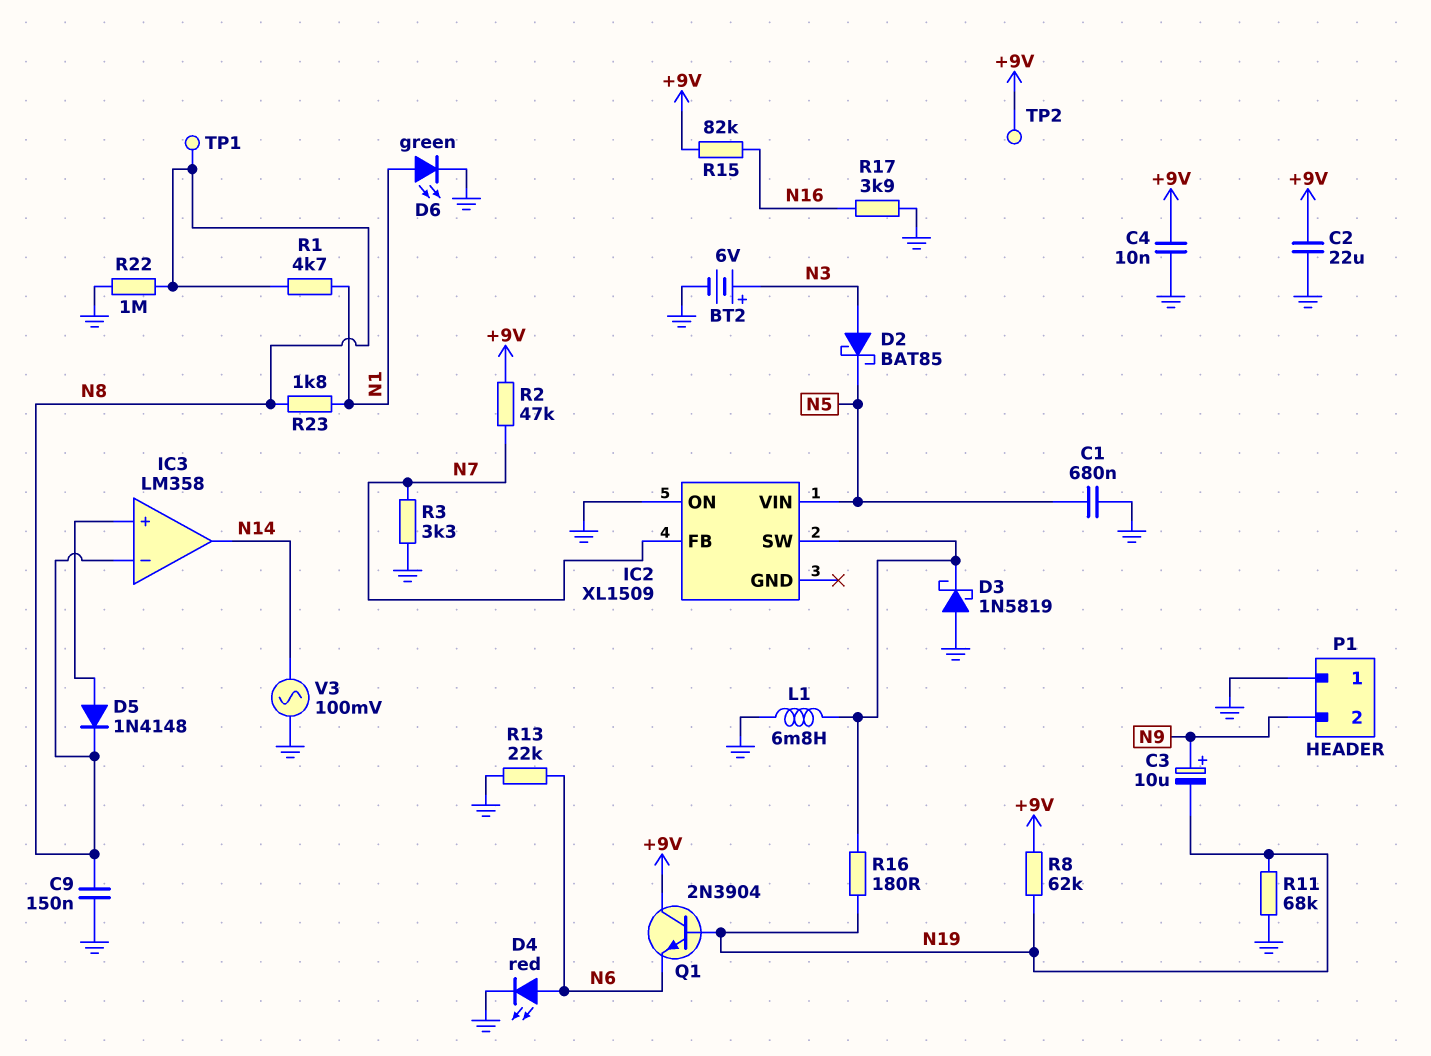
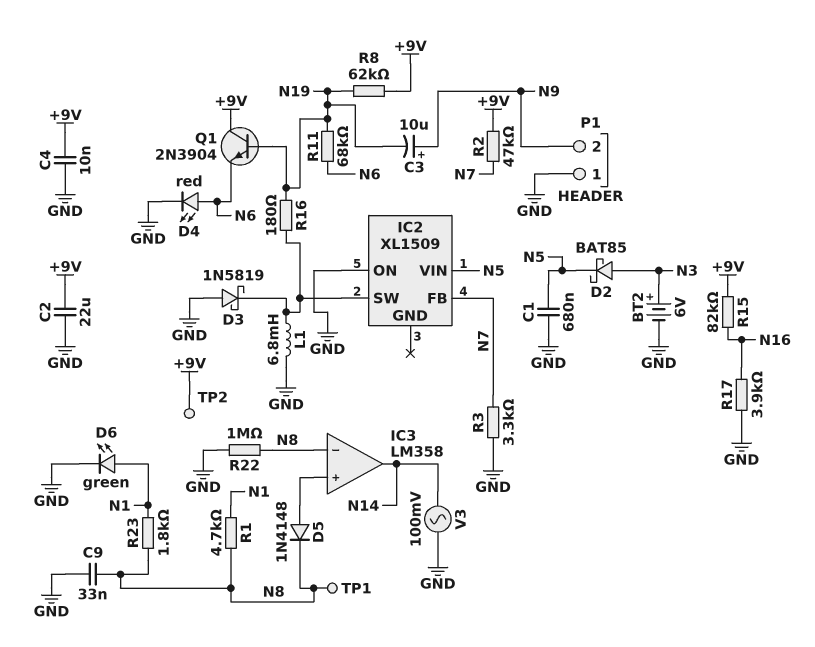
C9: 150nF (GND, N8) -> 33nF (GND, N8)
R11: 68k (GND, N19) -> 68k (N6, N19)
R13: 22k (GND, N6) -> none

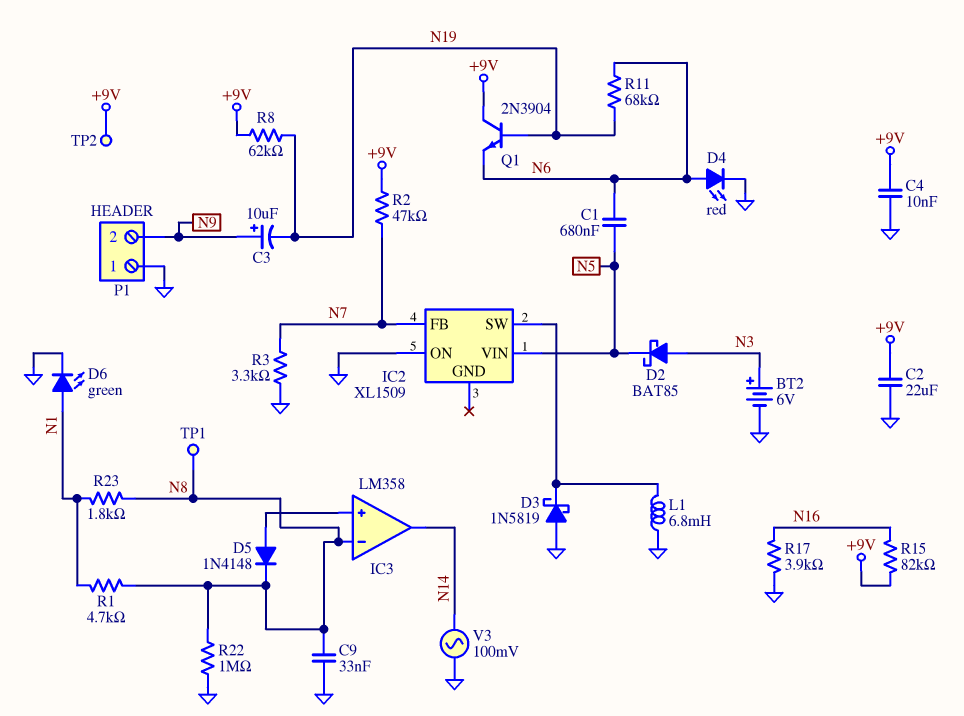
C1: 680nF (GND, N5) -> 680nF (N5, N6)
R16: 180 (IC2/SW, N19) -> none

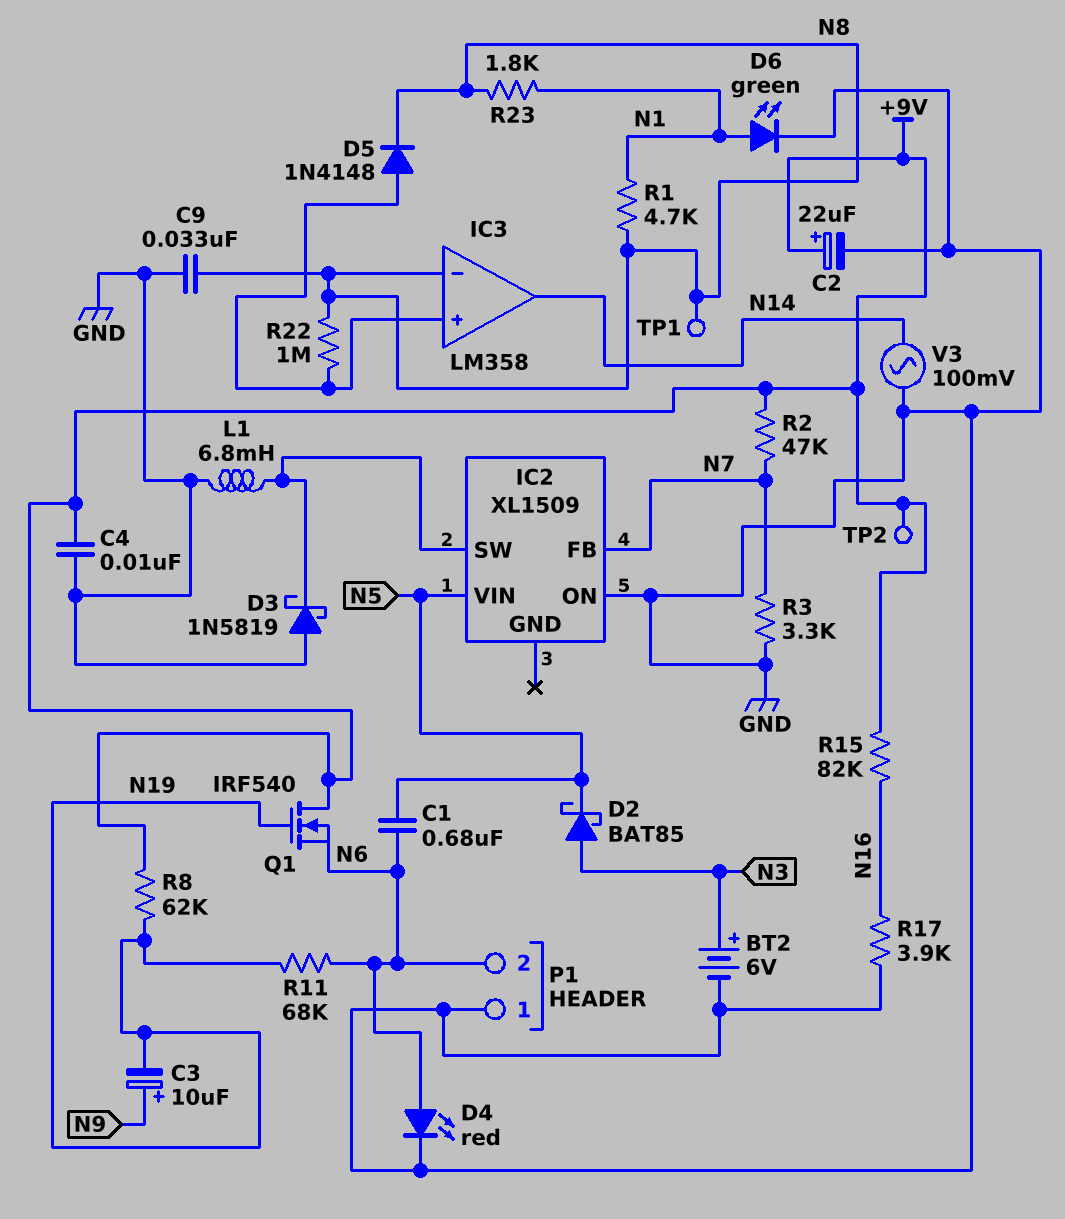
C2: 22uF (+9V, GND) -> 22uF (plus +9V, minus GND)
P1 pin 2: N9 -> N6
Q1: NPN 2N3904 (B N19, C +9V, E N6) -> NMOS IRF540 (G N19, D +9V, S N6)
R22: 1M (GND, N8) -> 1M (IC3/in+, N8)

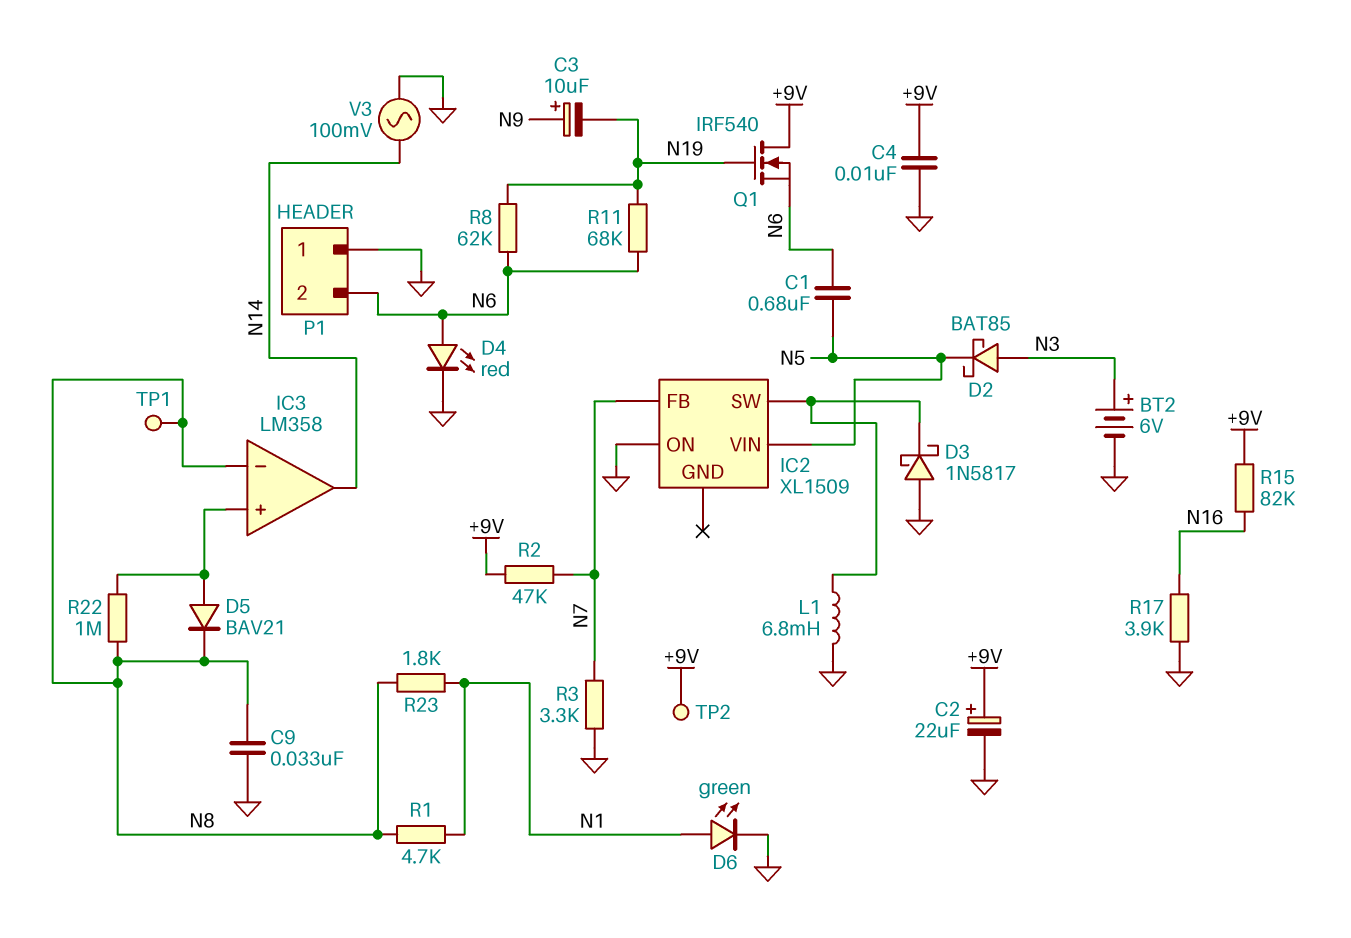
D3: schottky 1N5819 (A GND, K IC2/SW) -> schottky 1N5817 (A GND, K IC2/SW)
D5: diode 1N4148 (A IC3/in+, K N8) -> diode BAV21 (A IC3/in+, K N8)
R8: 62k (+9V, N19) -> 62k (N6, N19)

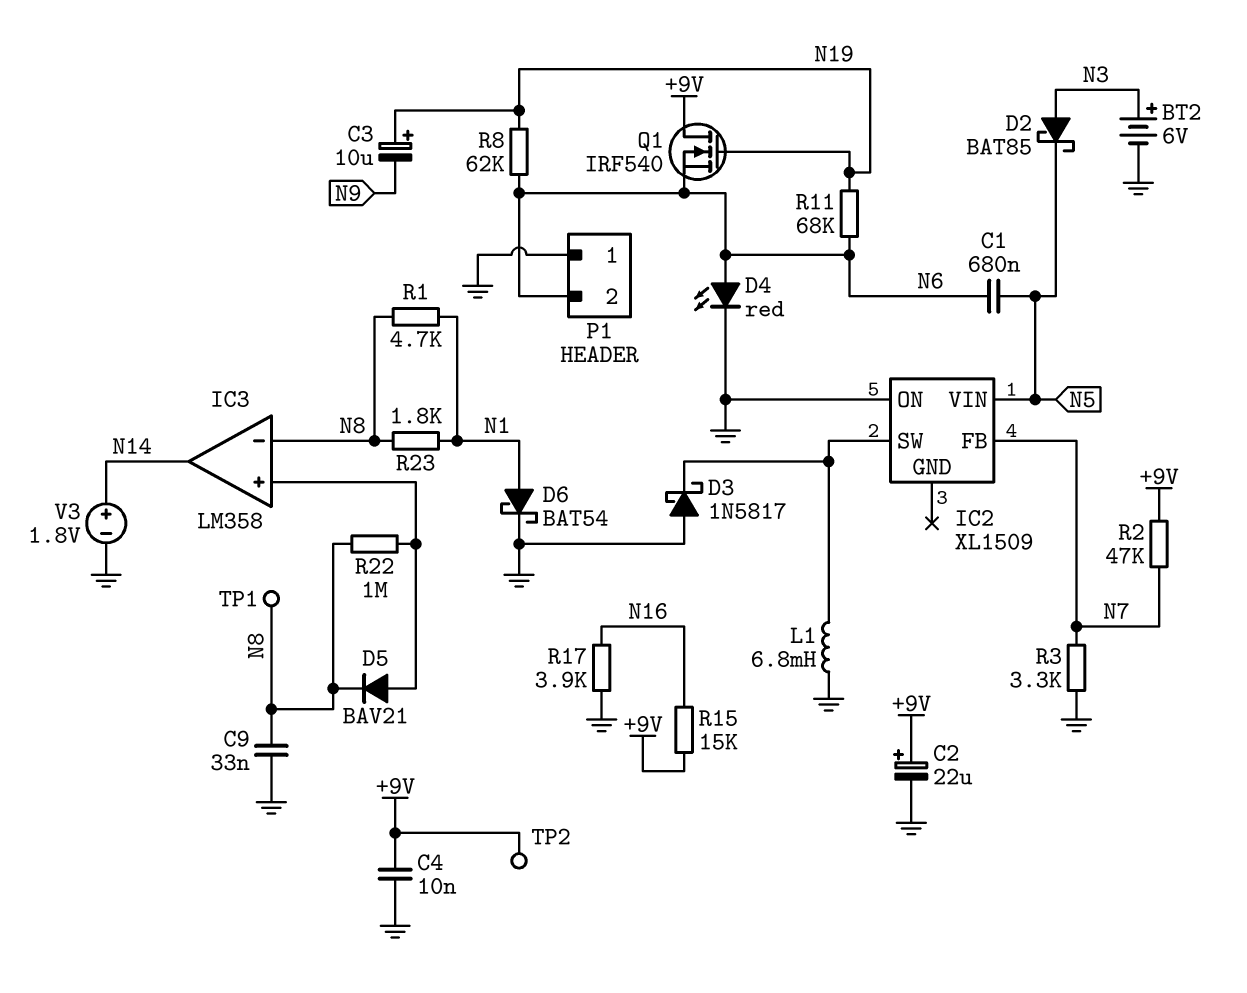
C3: 10uF (plus N9, minus N19) -> 10uF (plus N19, minus N9)
D6: LED green (A N1, K GND) -> schottky BAT54 (A N1, K GND)
R15: 82k (+9V, N16) -> 15k (+9V, N16)
V3: AC 100mV (GND, N14) -> 1.8V (plus N14, minus GND)

